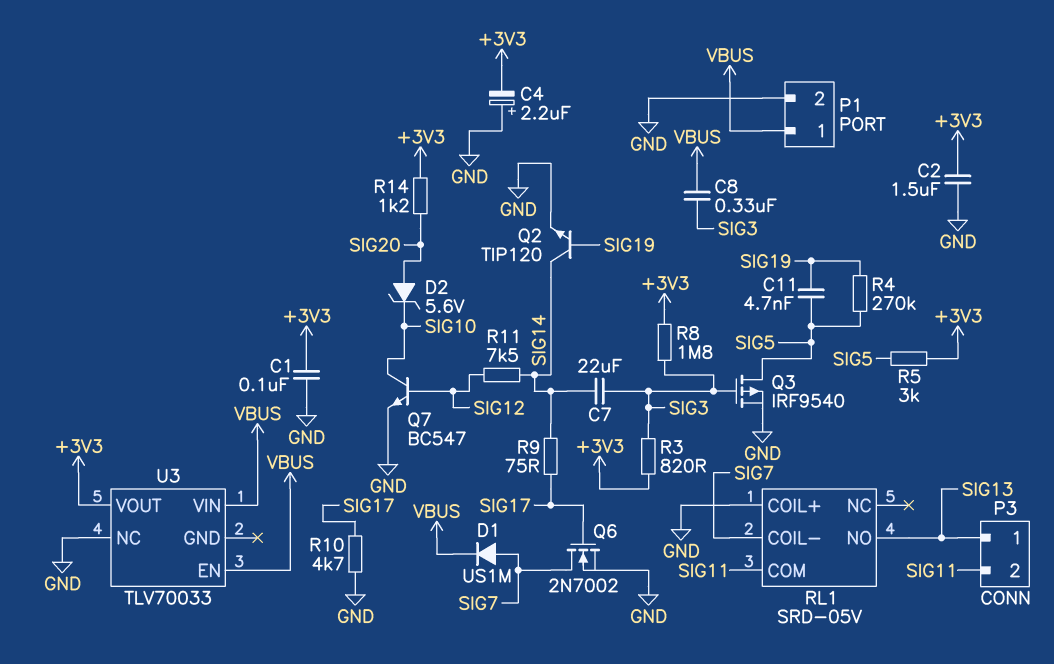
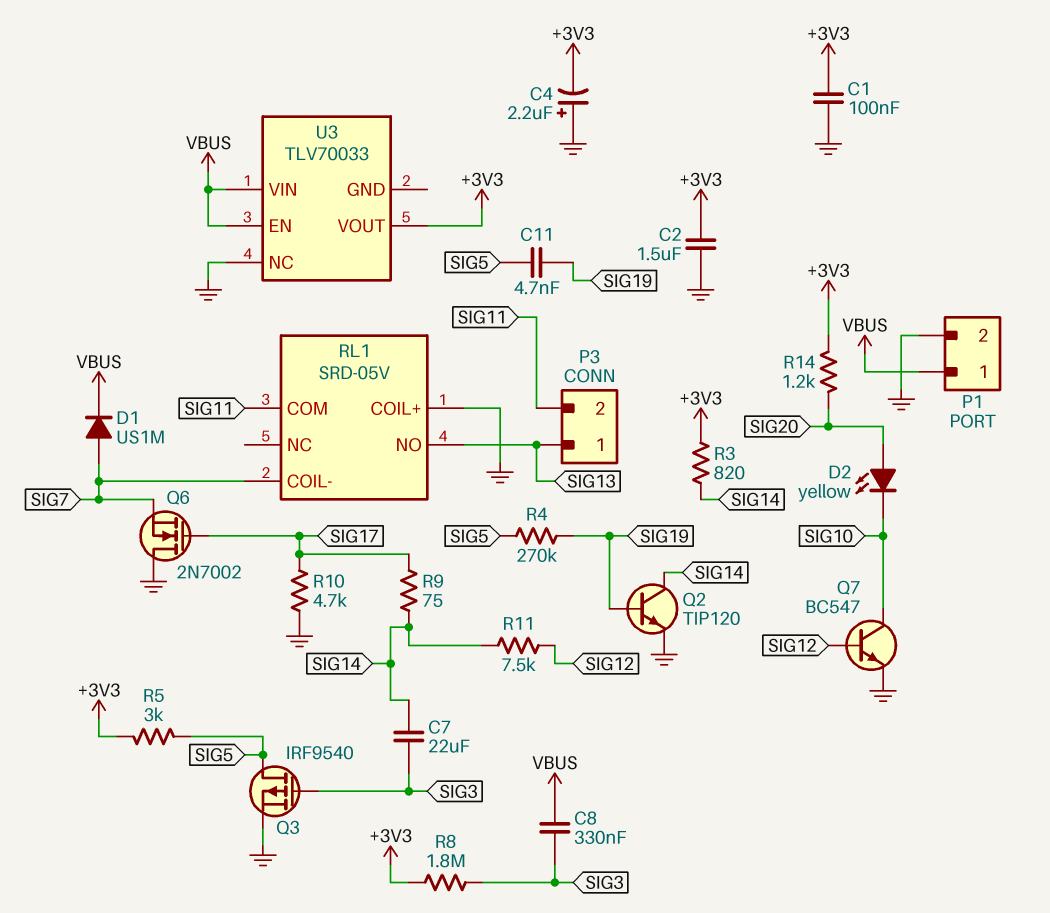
D2: zener 5.6V (A SIG20, K SIG10) -> LED yellow (A SIG20, K SIG10)
Q6: NMOS 2N7002 (G SIG17, D SIG7, S GND) -> NMOS 2N7002 (G SIG17, D GND, S SIG7)
R3: 820 (+3V3, SIG3) -> 820 (+3V3, SIG14)

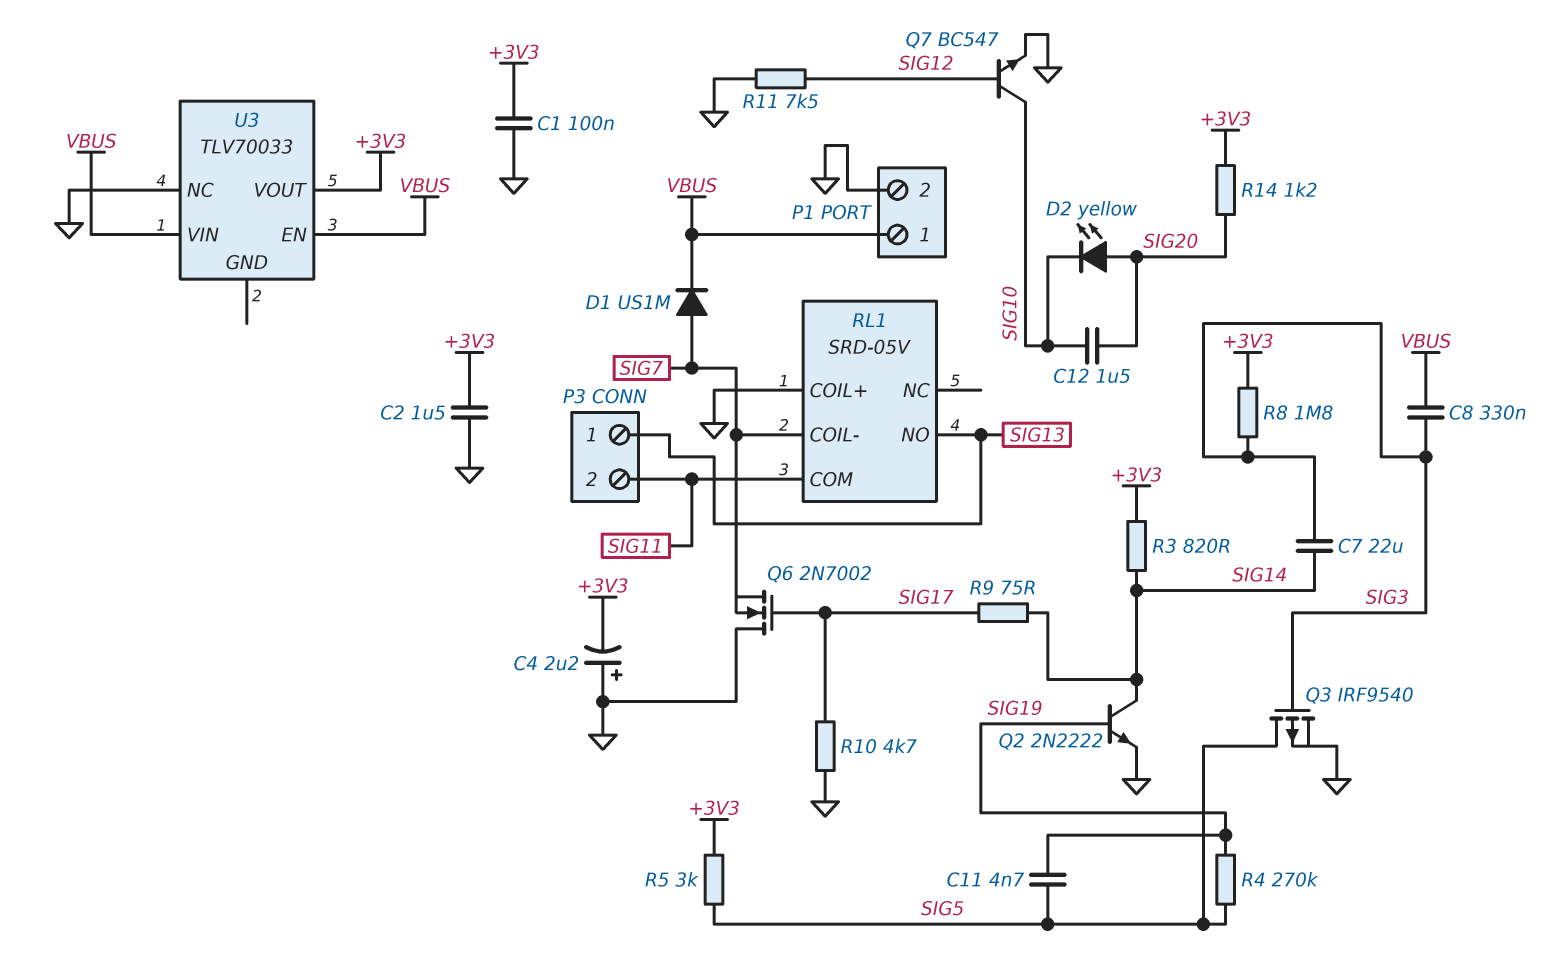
C12: none -> 1.5uF (SIG10, SIG20)
Q2: NPN TIP120 (B SIG19, C SIG14, E GND) -> NPN 2N2222 (B SIG19, C SIG14, E GND)
R11: 7.5k (SIG12, SIG14) -> 7.5k (GND, SIG12)

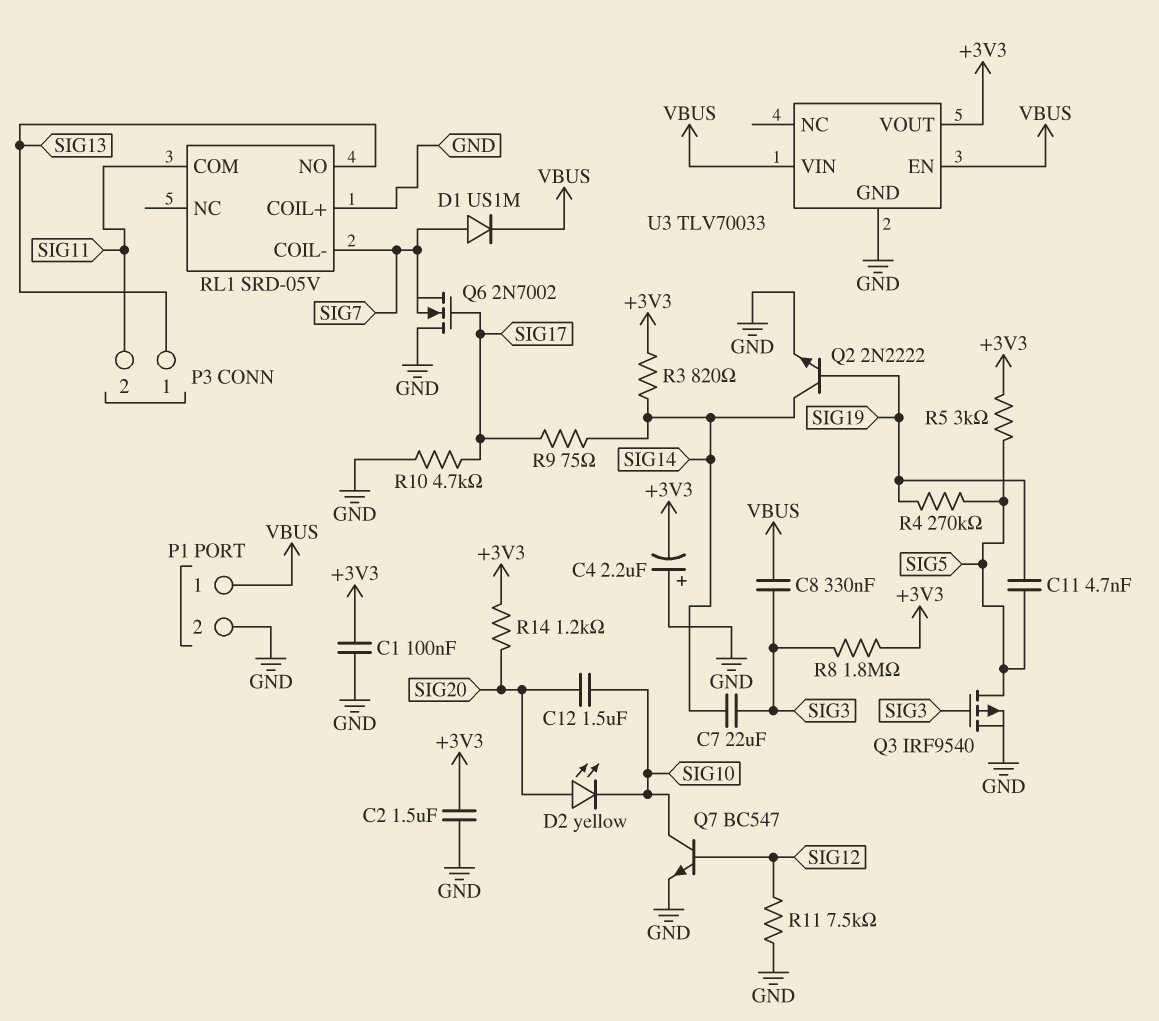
U3 pin GND: none -> GND
U3 pin NC: GND -> none

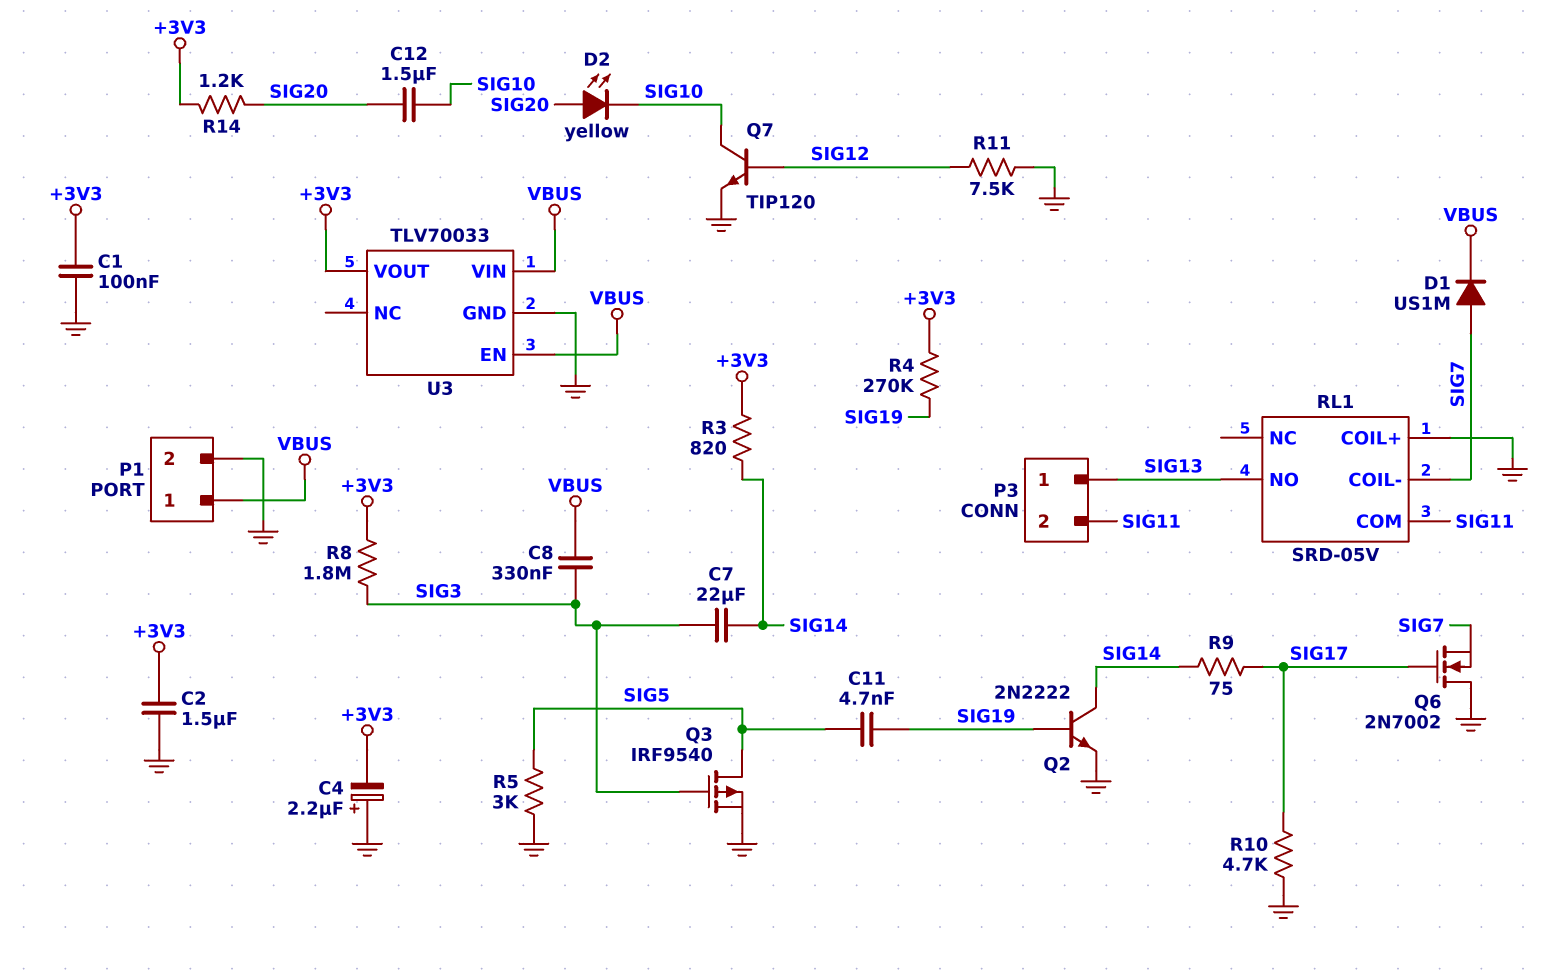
Q7: NPN BC547 (B SIG12, C SIG10, E GND) -> NPN TIP120 (B SIG12, C SIG10, E GND)
R4: 270k (SIG5, SIG19) -> 270k (+3V3, SIG19)
R5: 3k (+3V3, SIG5) -> 3k (GND, SIG5)

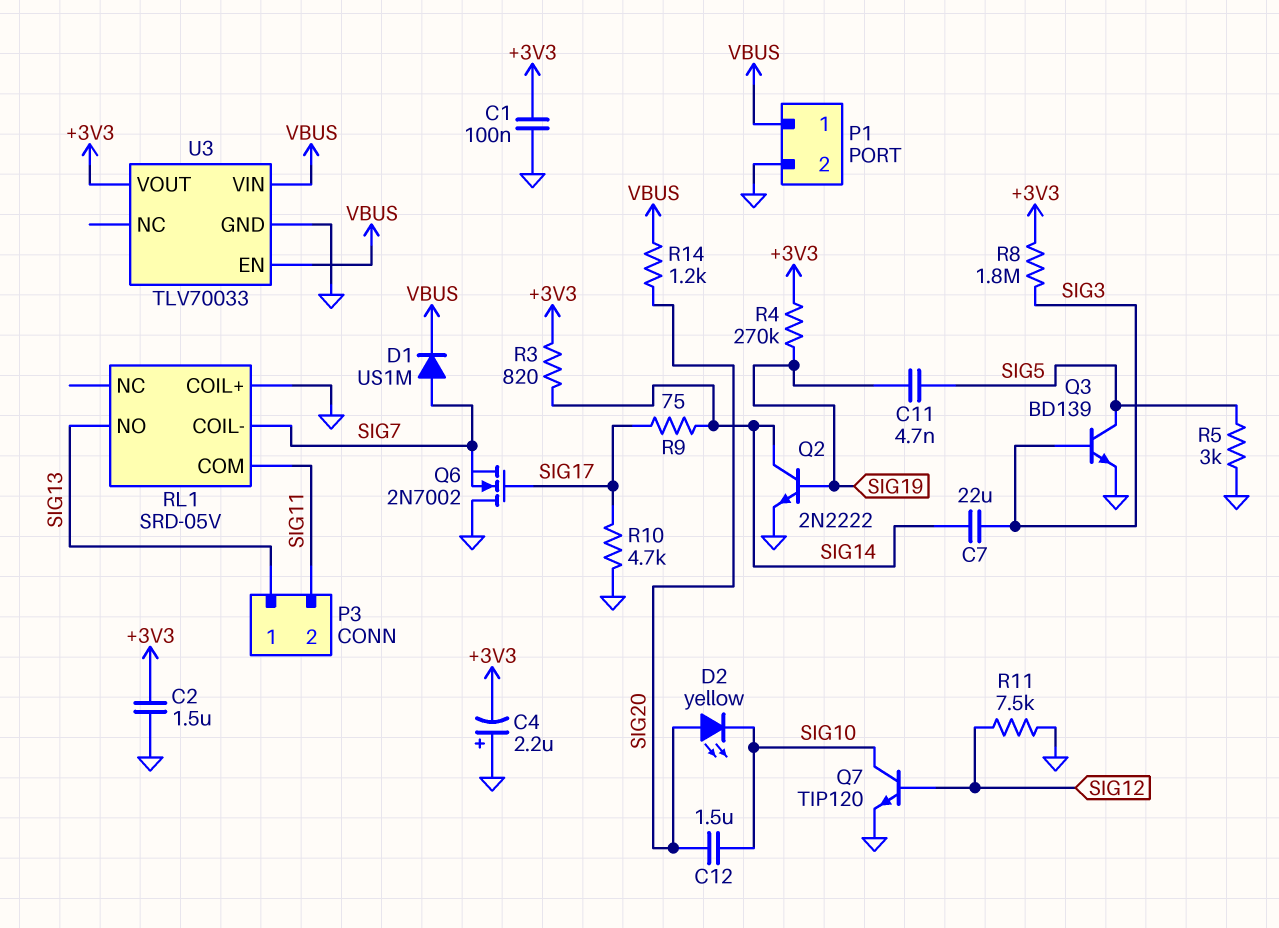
C8: 330nF (SIG3, VBUS) -> none
Q3: PMOS IRF9540 (G SIG3, D SIG5, S GND) -> NPN BD139 (B SIG3, C SIG5, E GND)
R14: 1.2k (+3V3, SIG20) -> 1.2k (SIG20, VBUS)

